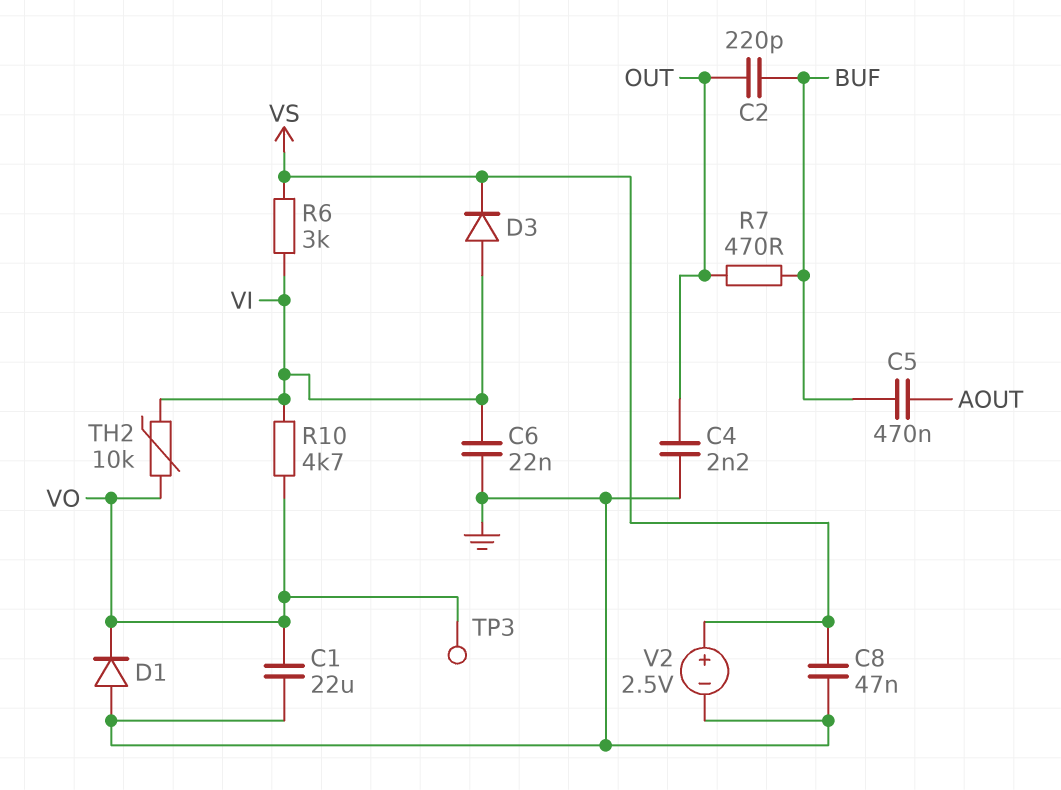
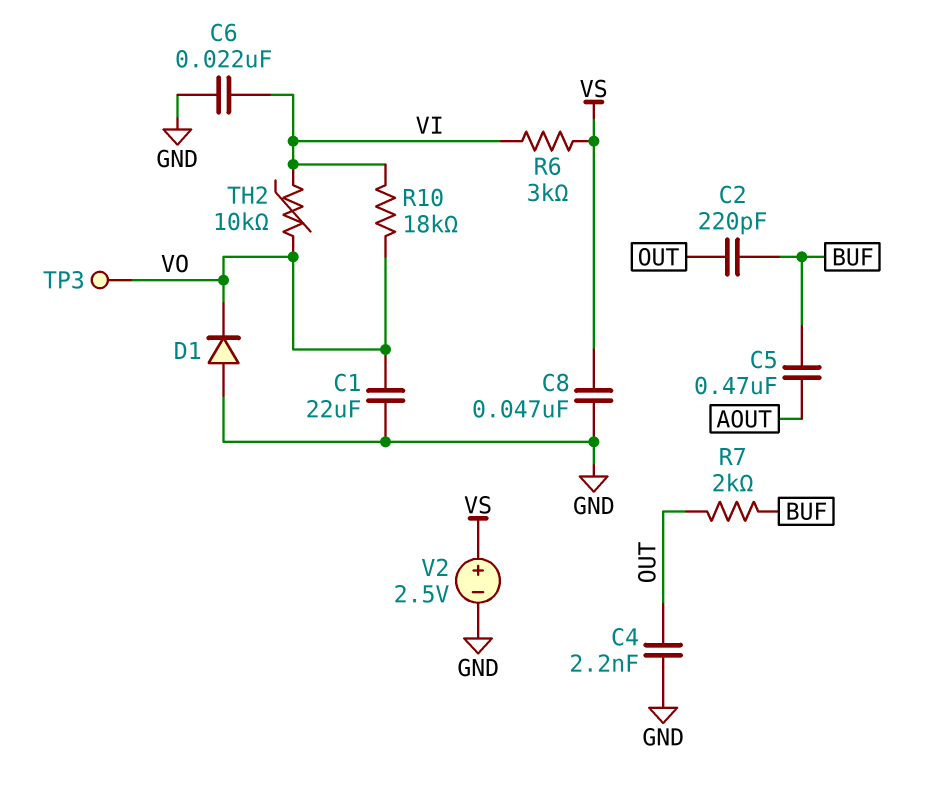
D3: diode (A VI, K VS) -> none
R7: 470 (BUF, OUT) -> 2k (BUF, OUT)
R10: 4.7k (VI, VO) -> 18k (VI, VO)

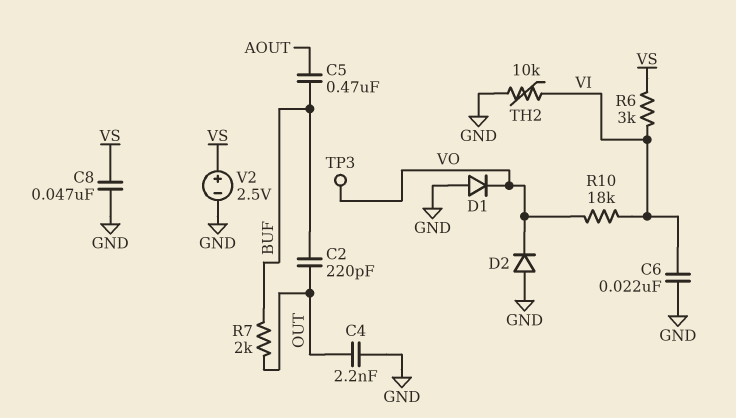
C1: 22uF (GND, VO) -> none
D2: none -> diode (A GND, K VO)
TH2: 10k (VI, VO) -> 10k (GND, VI)

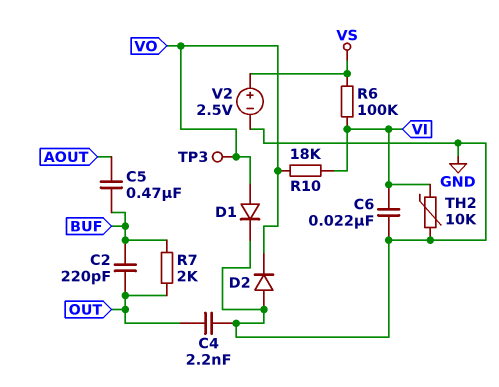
C8: 47nF (GND, VS) -> none
D1: diode (A GND, K VO) -> diode (A VO, K GND)
R6: 3k (VI, VS) -> 100k (VI, VS)

